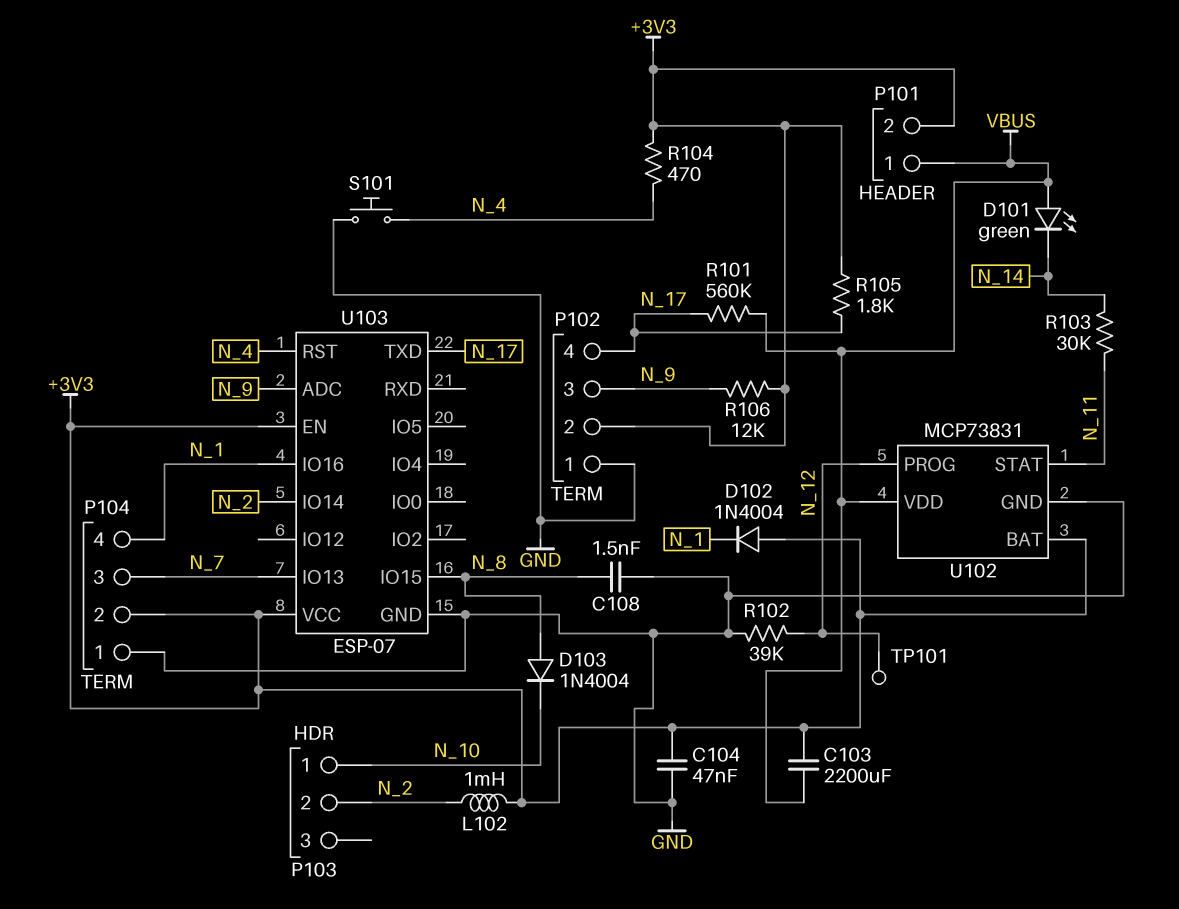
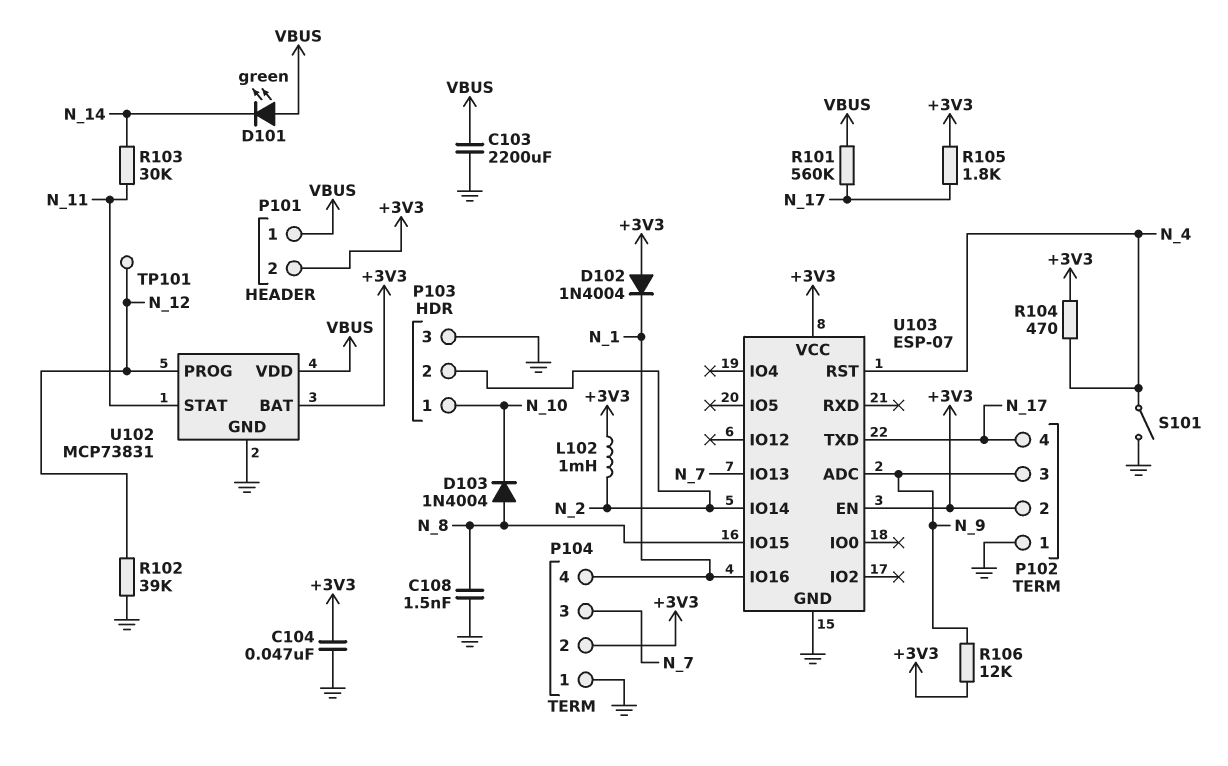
C103: 2200uF (+3V3, VBUS) -> 2200uF (GND, VBUS)
P103 pin 3: none -> GND
S101: button (GND, N_4) -> switch (GND, N_4)

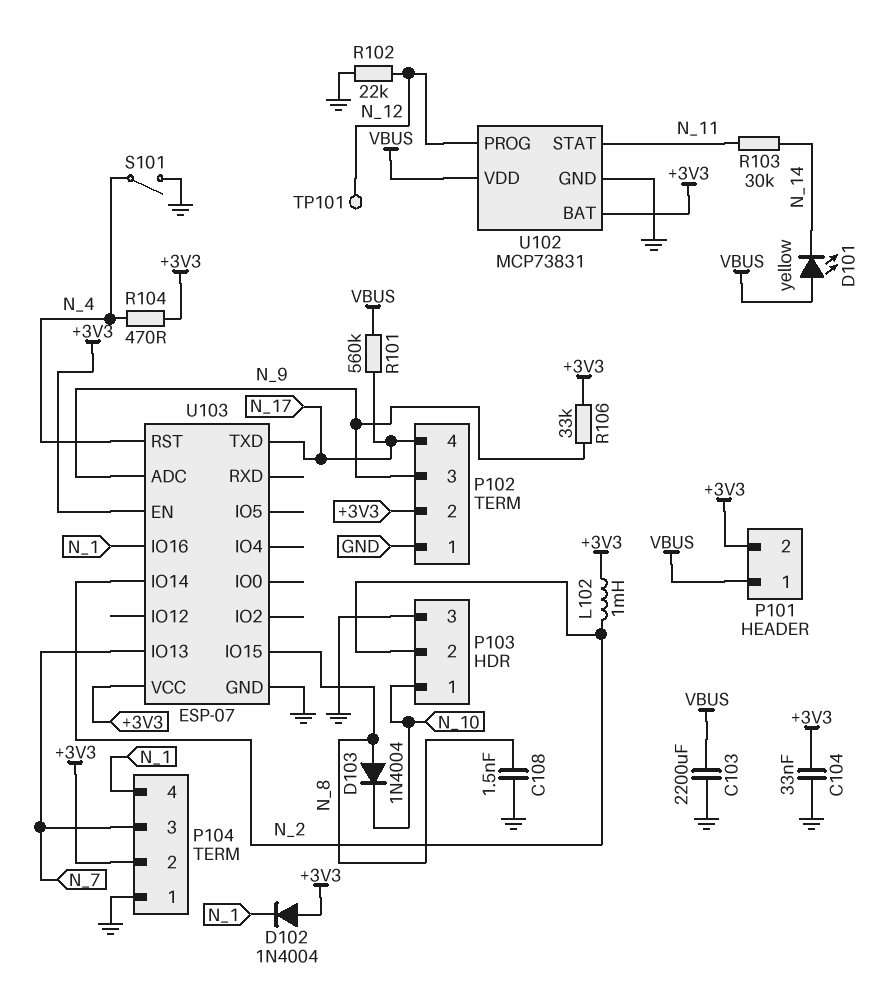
C104: 47nF (+3V3, GND) -> 33nF (+3V3, GND)
D101: LED green (A VBUS, K N_14) -> LED yellow (A VBUS, K N_14)
R102: 39k (GND, N_12) -> 22k (GND, N_12)
R105: 1.8k (+3V3, N_17) -> none
R106: 12k (+3V3, N_9) -> 33k (+3V3, N_9)

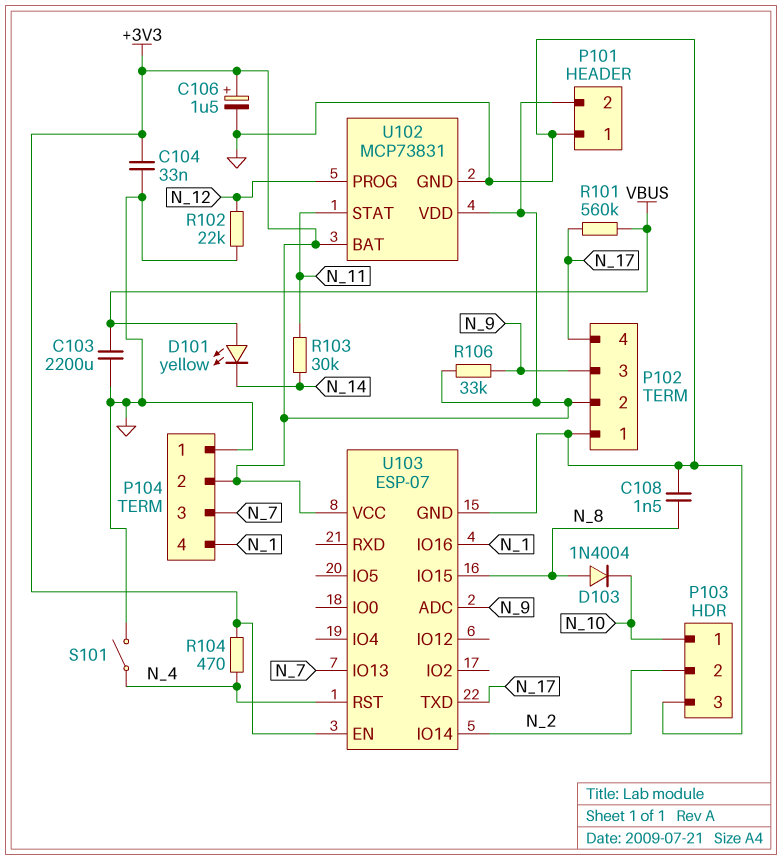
C106: none -> 1.5uF (plus +3V3, minus GND)
D102: diode 1N4004 (A +3V3, K N_1) -> none
L102: 1mH (+3V3, N_2) -> none
P101 pin 1: VBUS -> GND
TP101: test point (N_12) -> none
U102 pin VDD: VBUS -> +3V3

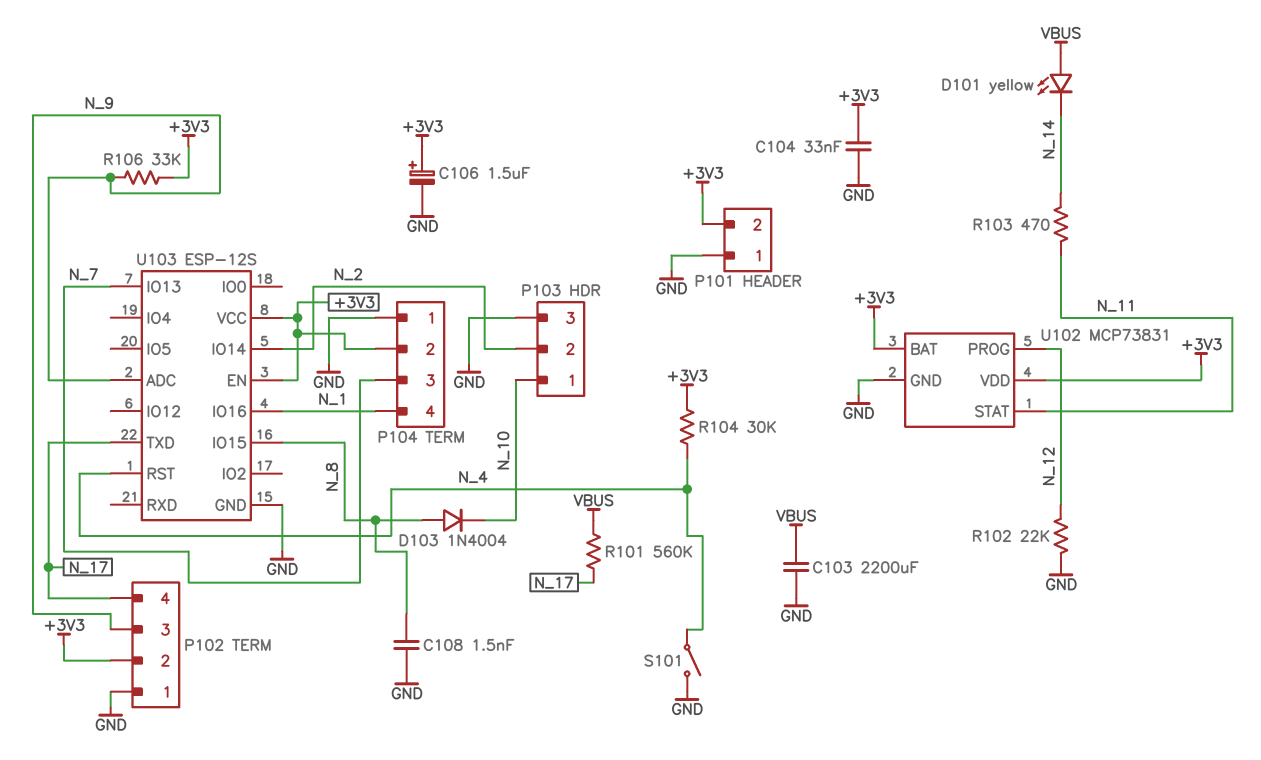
R103: 30k (N_11, N_14) -> 470 (N_11, N_14)
R104: 470 (+3V3, N_4) -> 30k (+3V3, N_4)
U103: ESP-07 -> ESP-12S

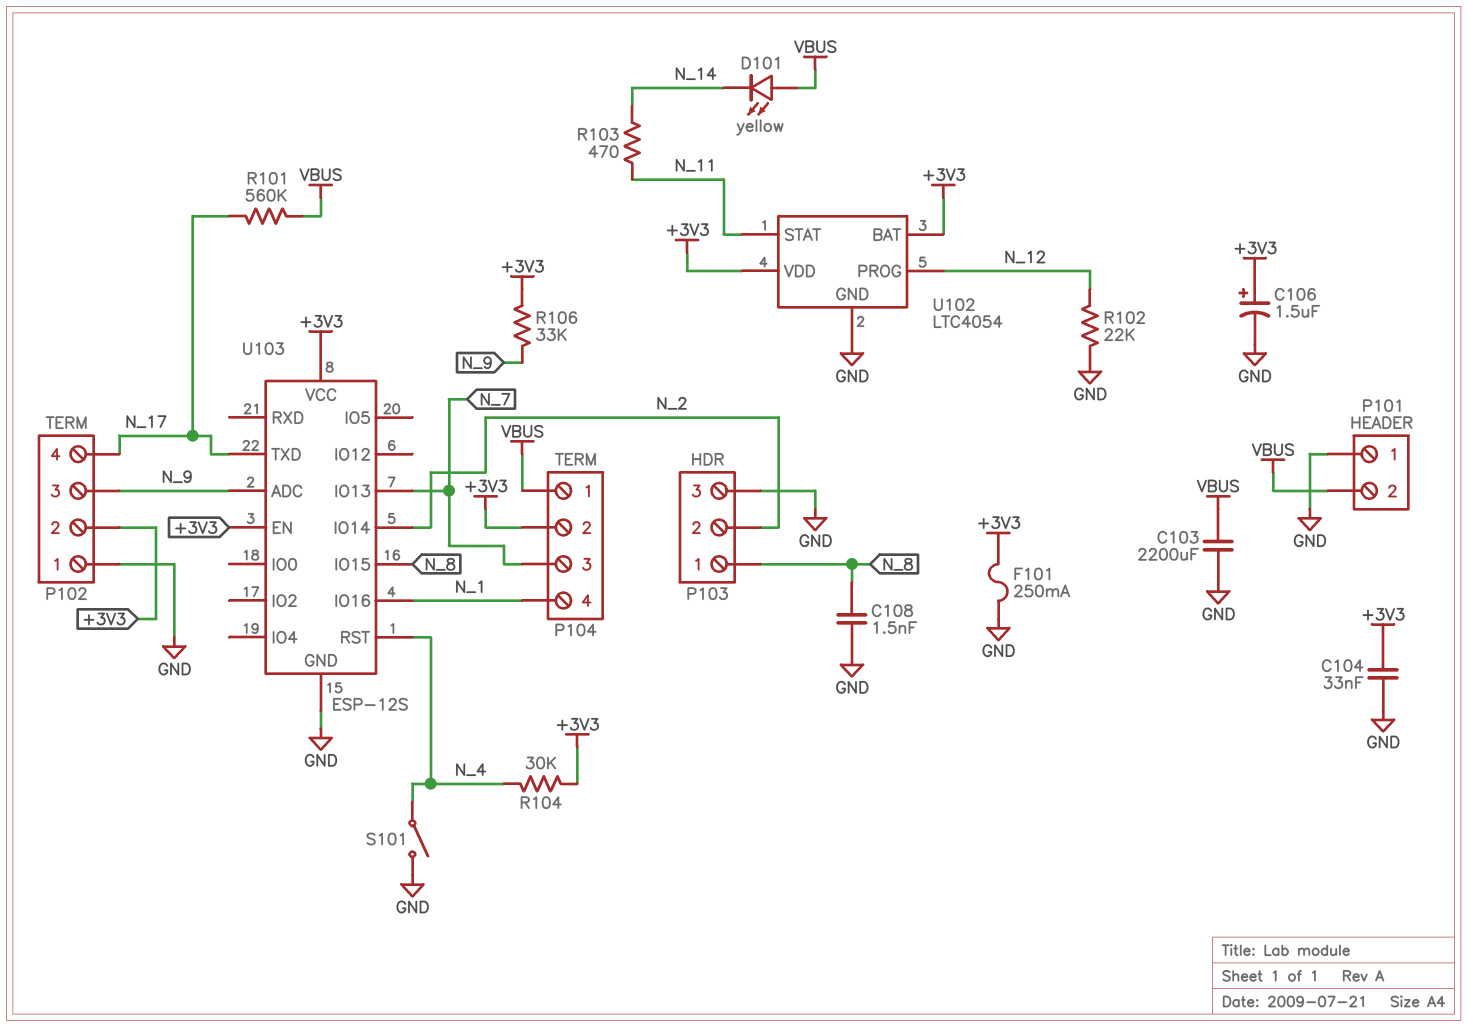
D103: diode 1N4004 (A N_8, K N_10) -> none
F101: none -> 250mA (+3V3, GND)
P101 pin 2: +3V3 -> VBUS
P103 pin 1: N_10 -> N_8
P104 pin 1: GND -> VBUS
U102: MCP73831 -> LTC4054

